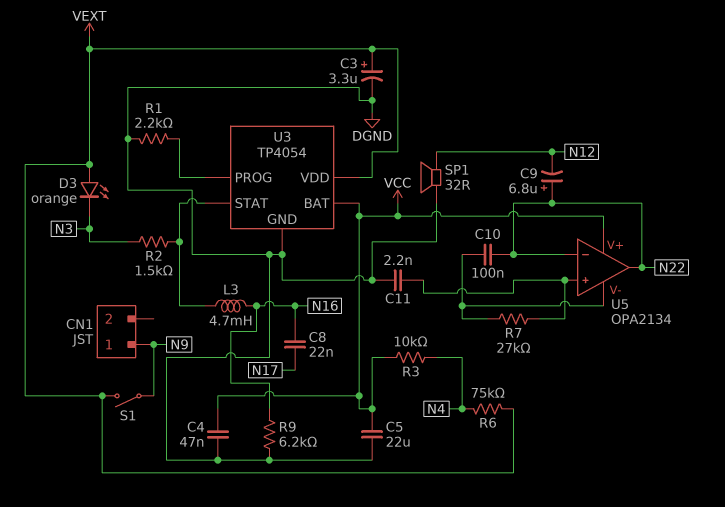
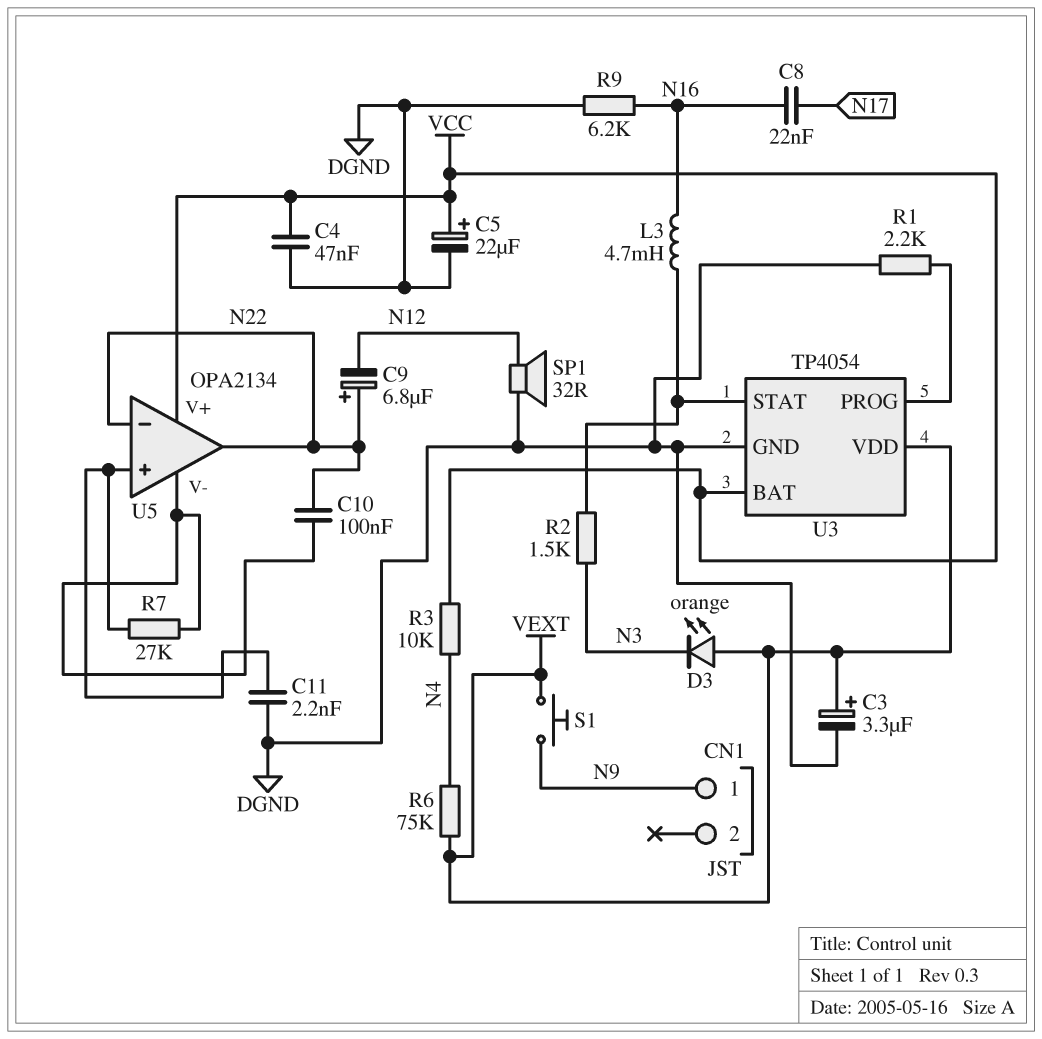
C5: 22uF (DGND, VCC) -> 22uF (plus VCC, minus DGND)
S1: switch (N9, VEXT) -> button (N9, VEXT)

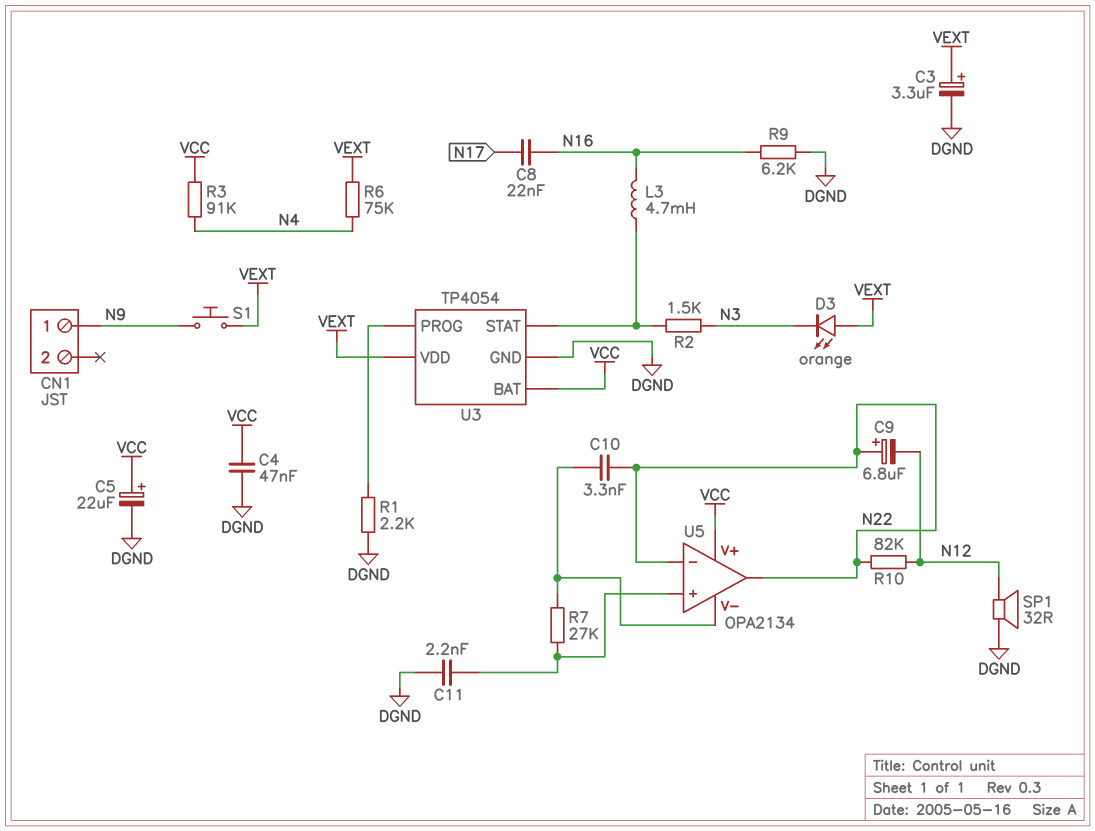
C10: 100nF (N22, U5/V-) -> 3.3nF (N22, U5/V-)
R3: 10k (N4, VCC) -> 91k (N4, VCC)
R10: none -> 82k (N12, N22)

